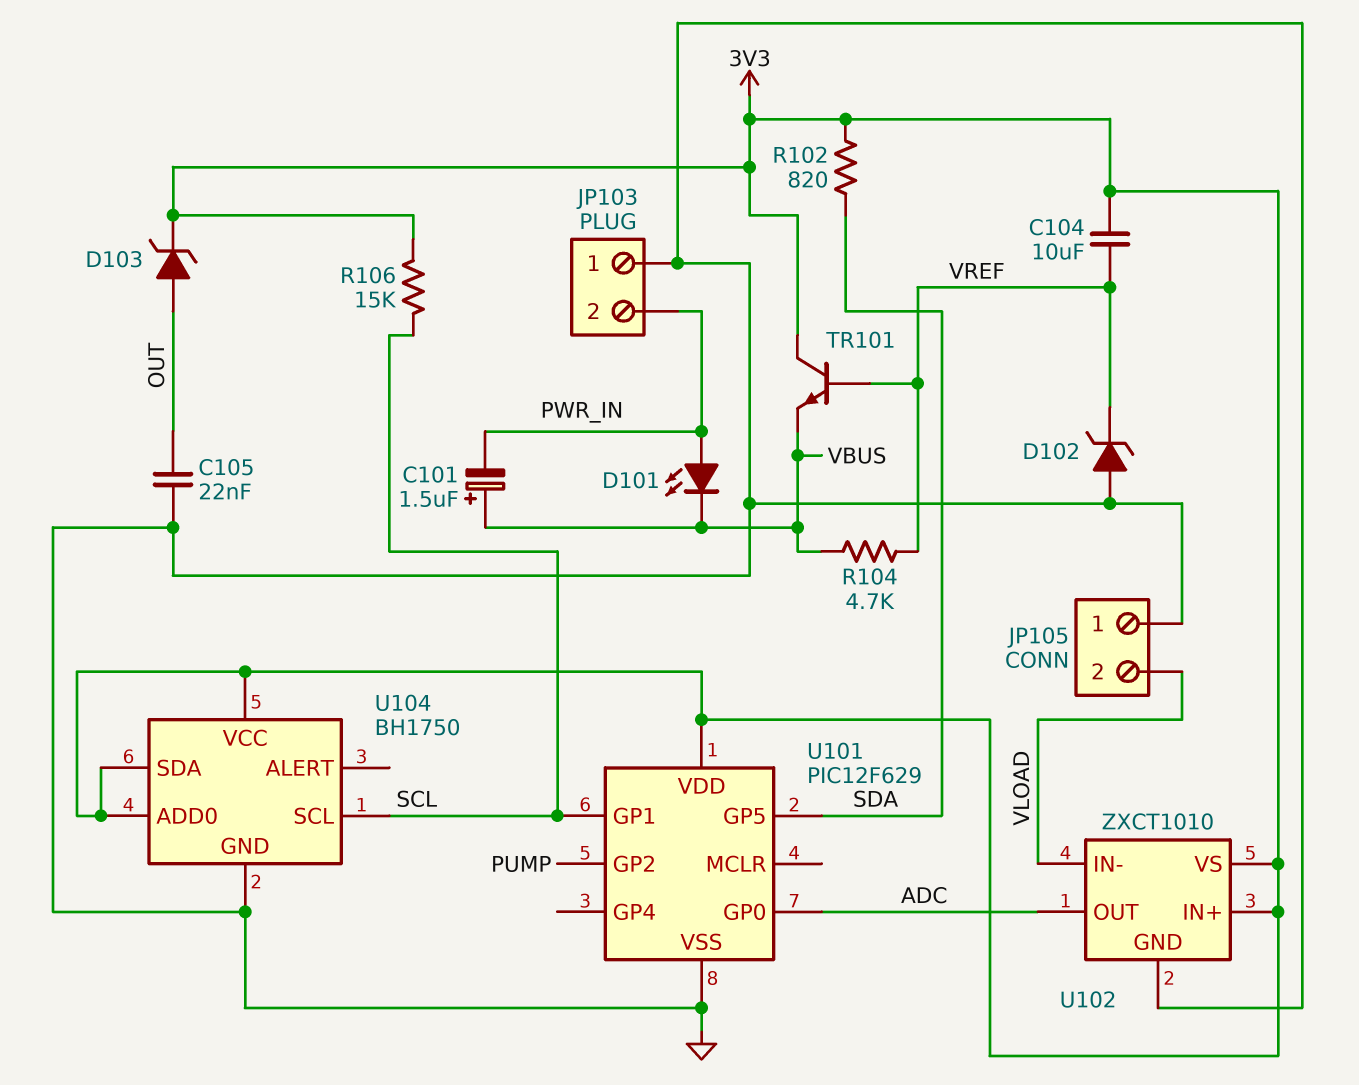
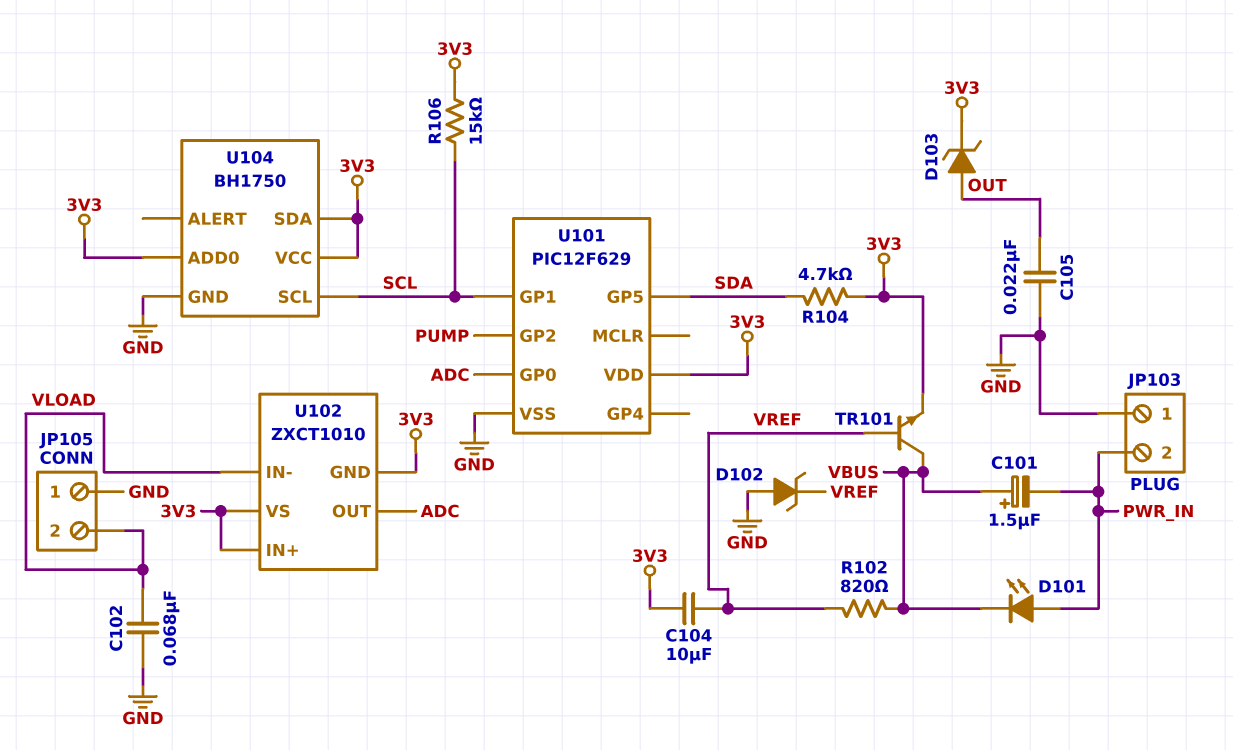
C102: none -> 68nF (GND, VLOAD)
R102: 820 (3V3, SDA) -> 820 (VBUS, VREF)
R104: 4.7k (VBUS, VREF) -> 4.7k (3V3, SDA)
TR101: NPN (B VREF, C 3V3, E VBUS) -> NPN (B VREF, C VBUS, E 3V3)
U102 pin GND: GND -> 3V3

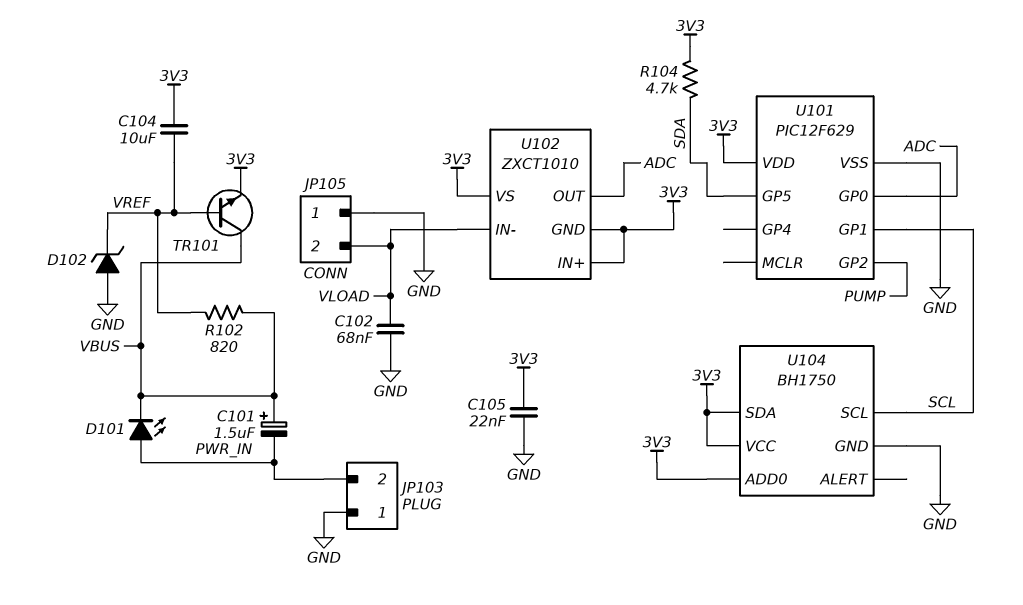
C105: 22nF (GND, OUT) -> 22nF (3V3, GND)
D103: zener (A OUT, K 3V3) -> none
R106: 15k (3V3, SCL) -> none

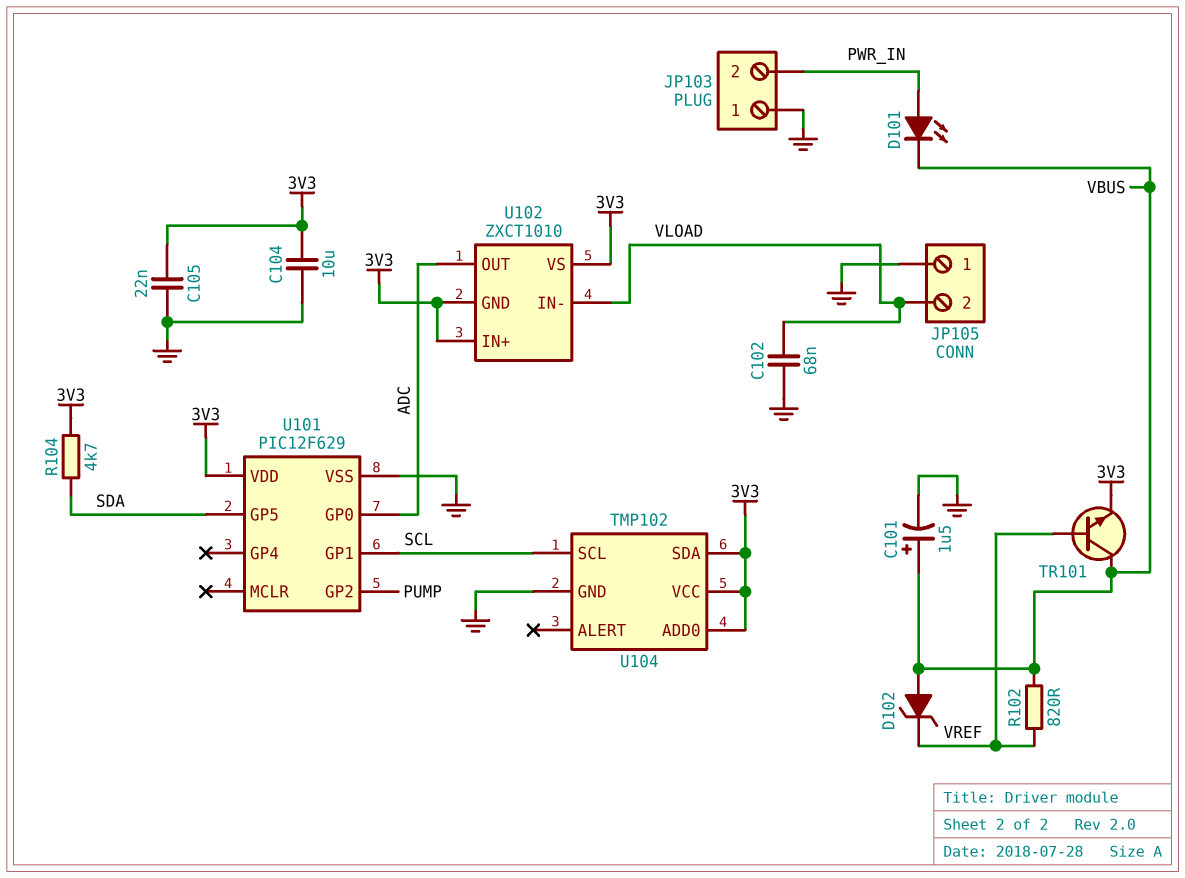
C101: 1.5uF (plus VBUS, minus PWR_IN) -> 1.5uF (plus VBUS, minus GND)
C104: 10uF (3V3, VREF) -> 10uF (3V3, GND)
D102: zener (A GND, K VREF) -> zener (A VBUS, K VREF)
U104: BH1750 -> TMP102

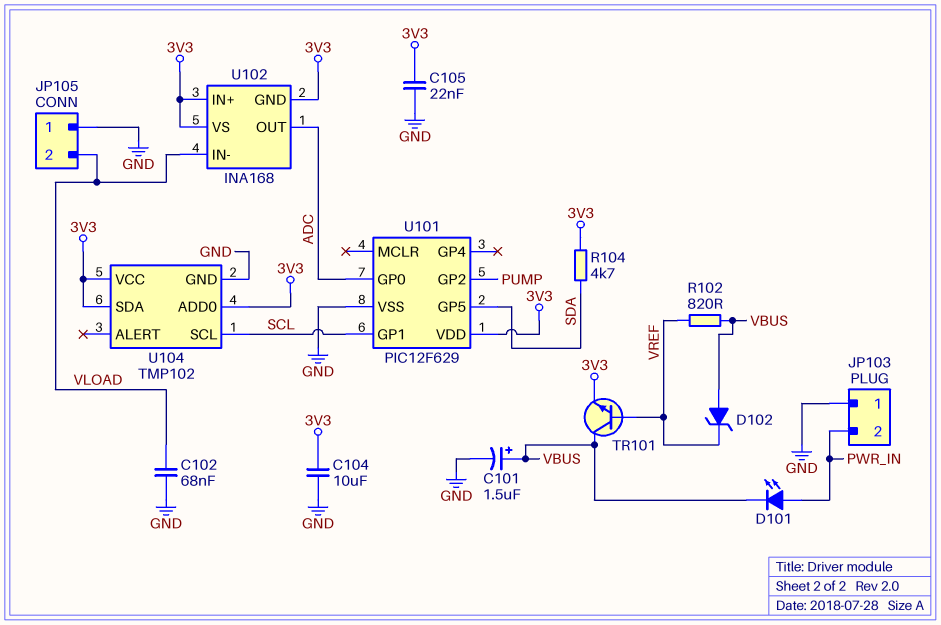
U102: ZXCT1010 -> INA168

